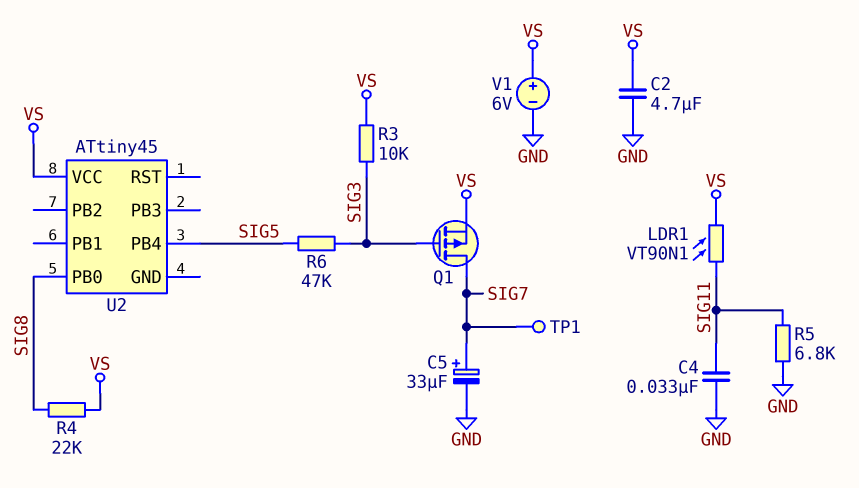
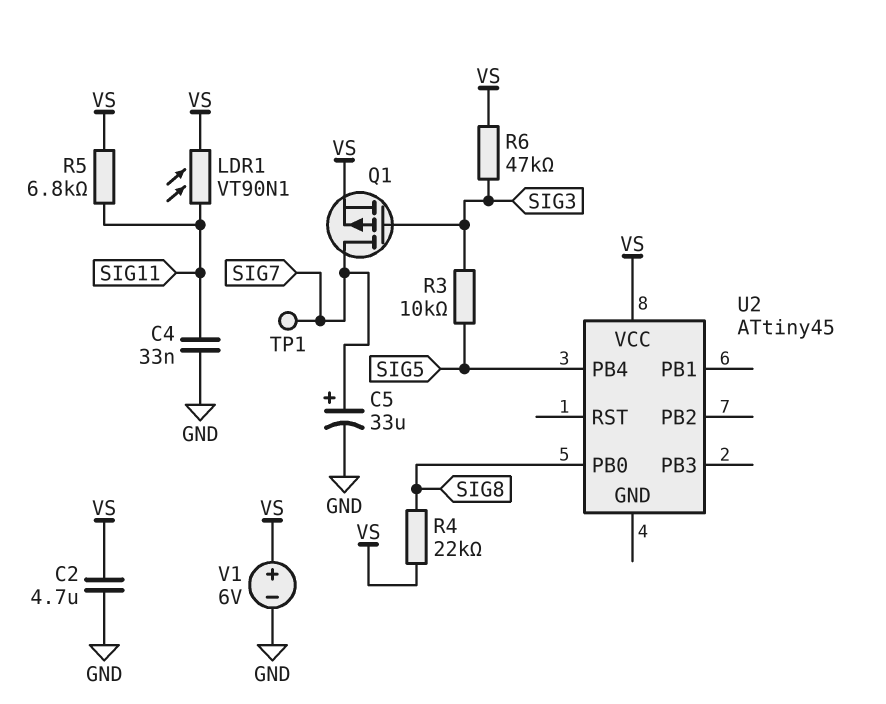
R3: 10k (SIG3, VS) -> 10k (SIG3, SIG5)
R5: 6.8k (GND, SIG11) -> 6.8k (SIG11, VS)
R6: 47k (SIG3, SIG5) -> 47k (SIG3, VS)

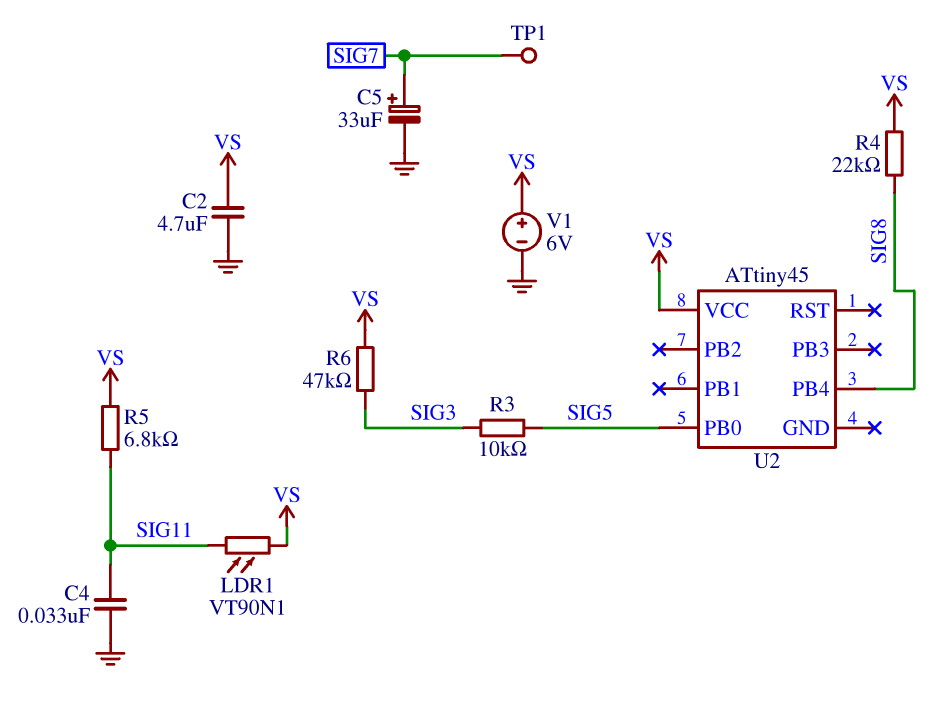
Q1: PMOS (G SIG3, D SIG7, S VS) -> none
U2 pin PB0: SIG8 -> SIG5
U2 pin PB4: SIG5 -> SIG8

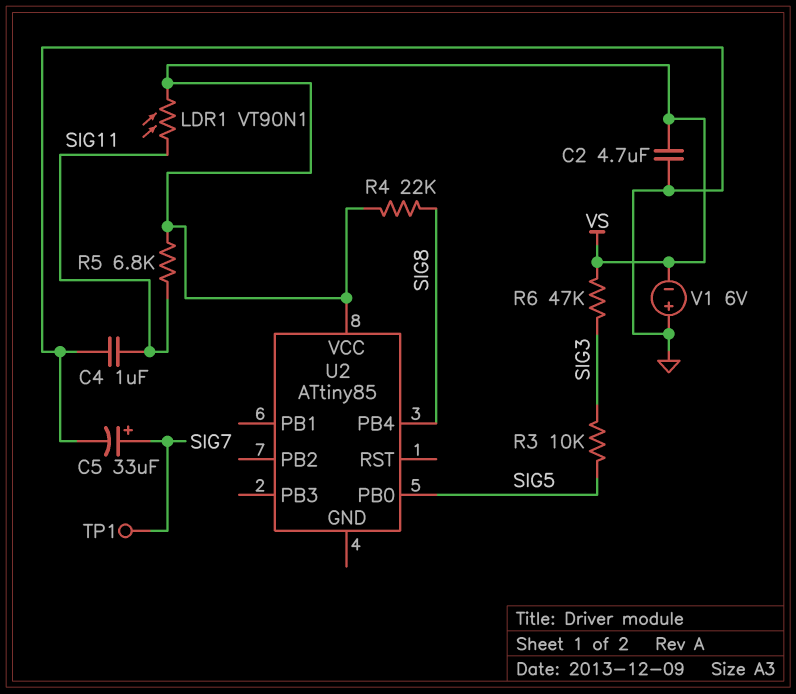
C4: 33nF (GND, SIG11) -> 1uF (GND, SIG11)
U2: ATtiny45 -> ATtiny85
V1: 6V (plus VS, minus GND) -> 6V (plus GND, minus VS)

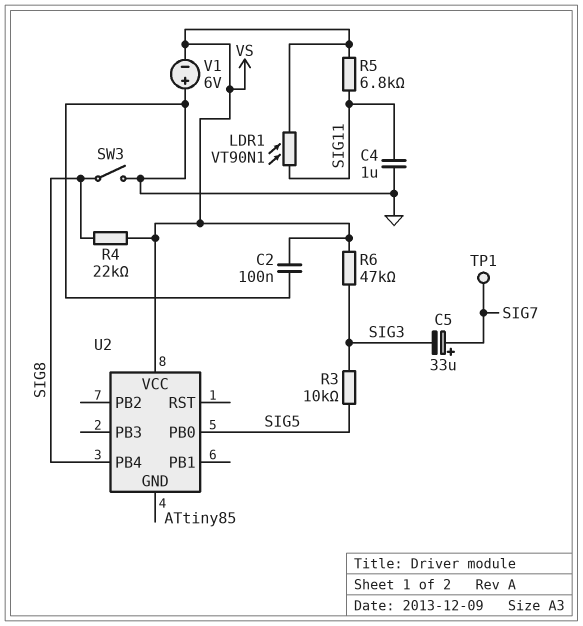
C2: 4.7uF (GND, VS) -> 100nF (GND, VS)
C5: 33uF (plus SIG7, minus GND) -> 33uF (plus SIG7, minus SIG3)
SW3: none -> switch (GND, SIG8)

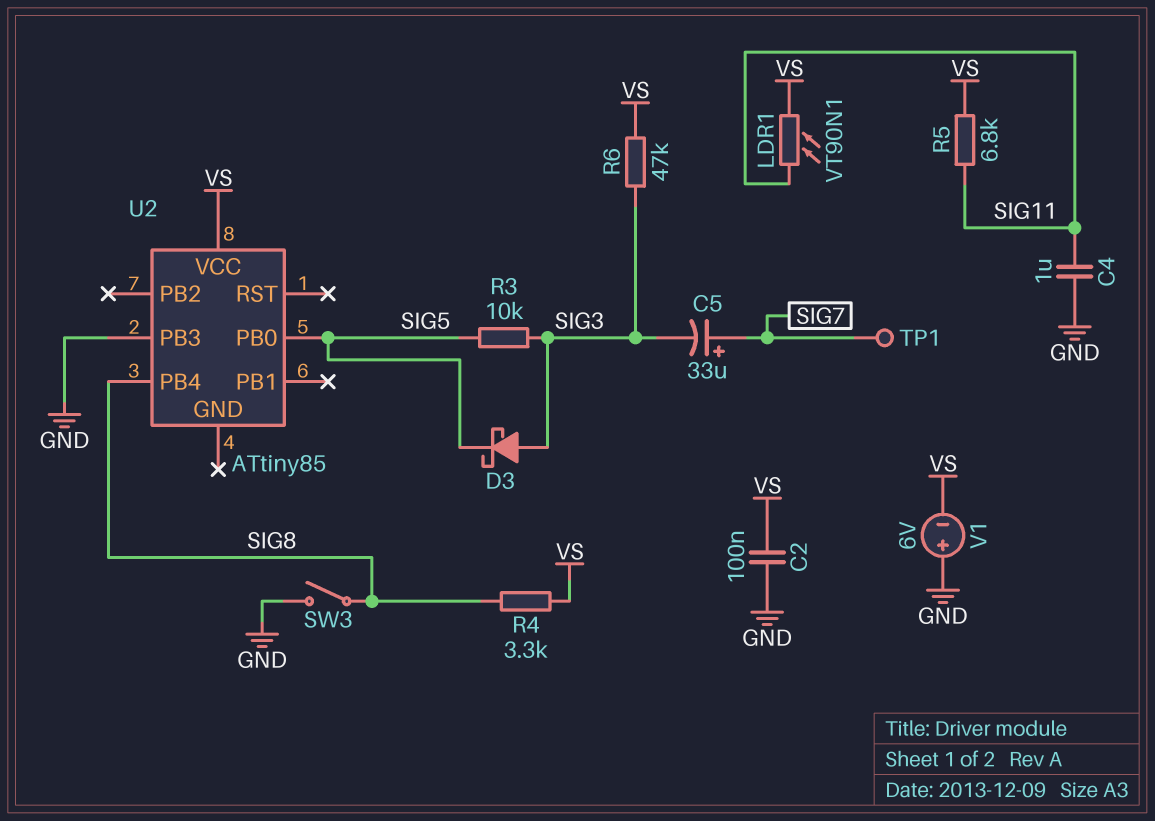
D3: none -> schottky (A SIG3, K SIG5)
R4: 22k (SIG8, VS) -> 3.3k (SIG8, VS)
U2 pin PB3: none -> GND

